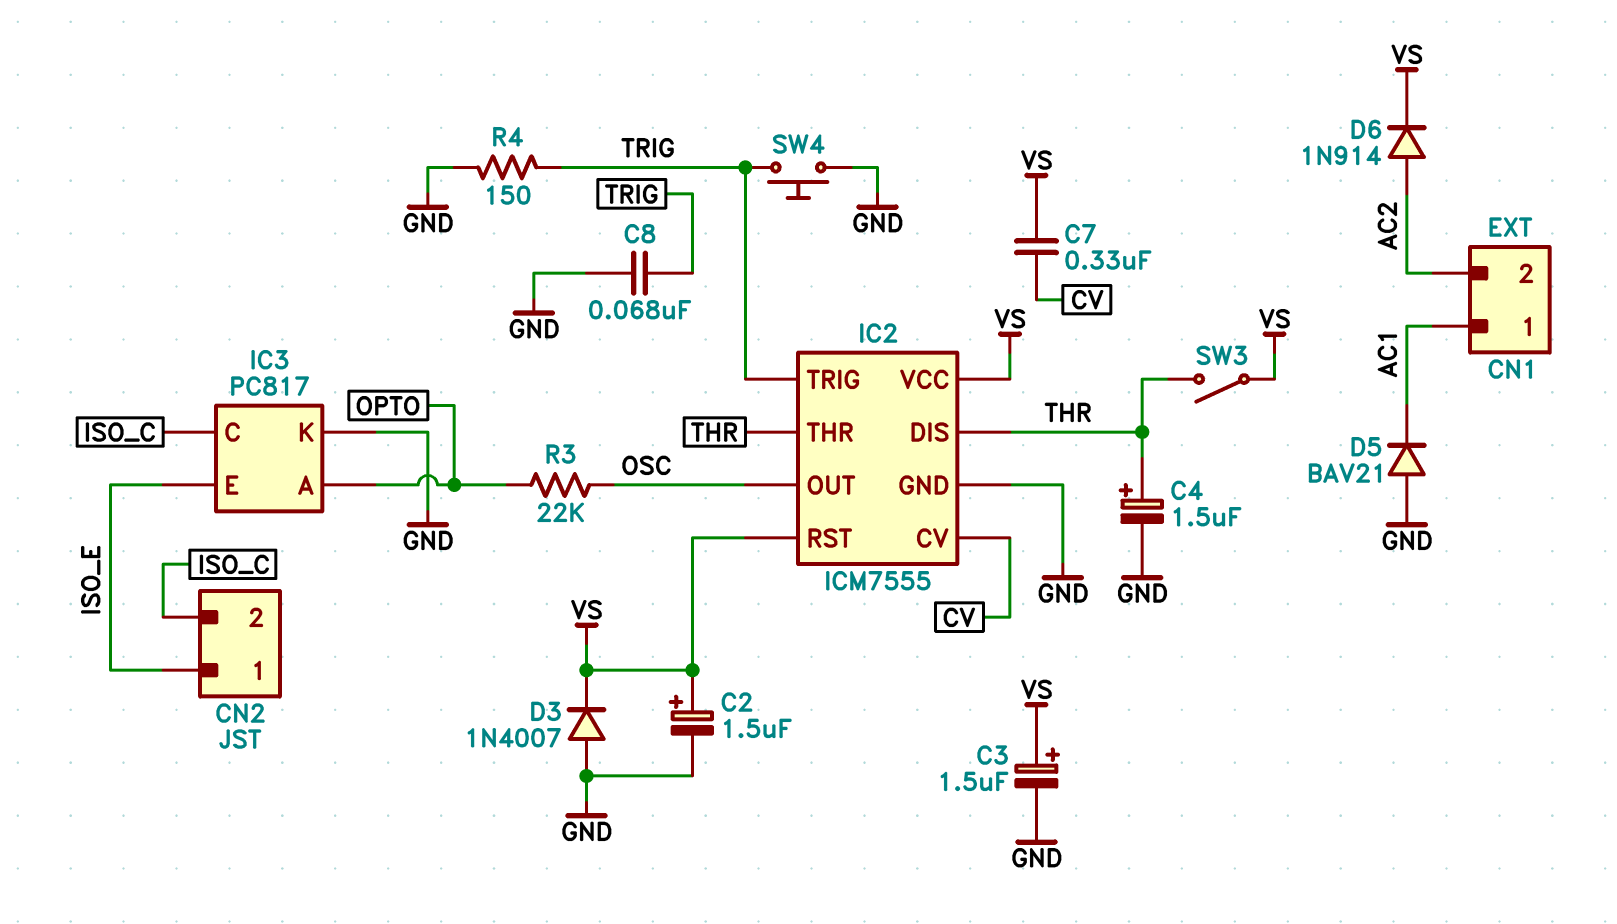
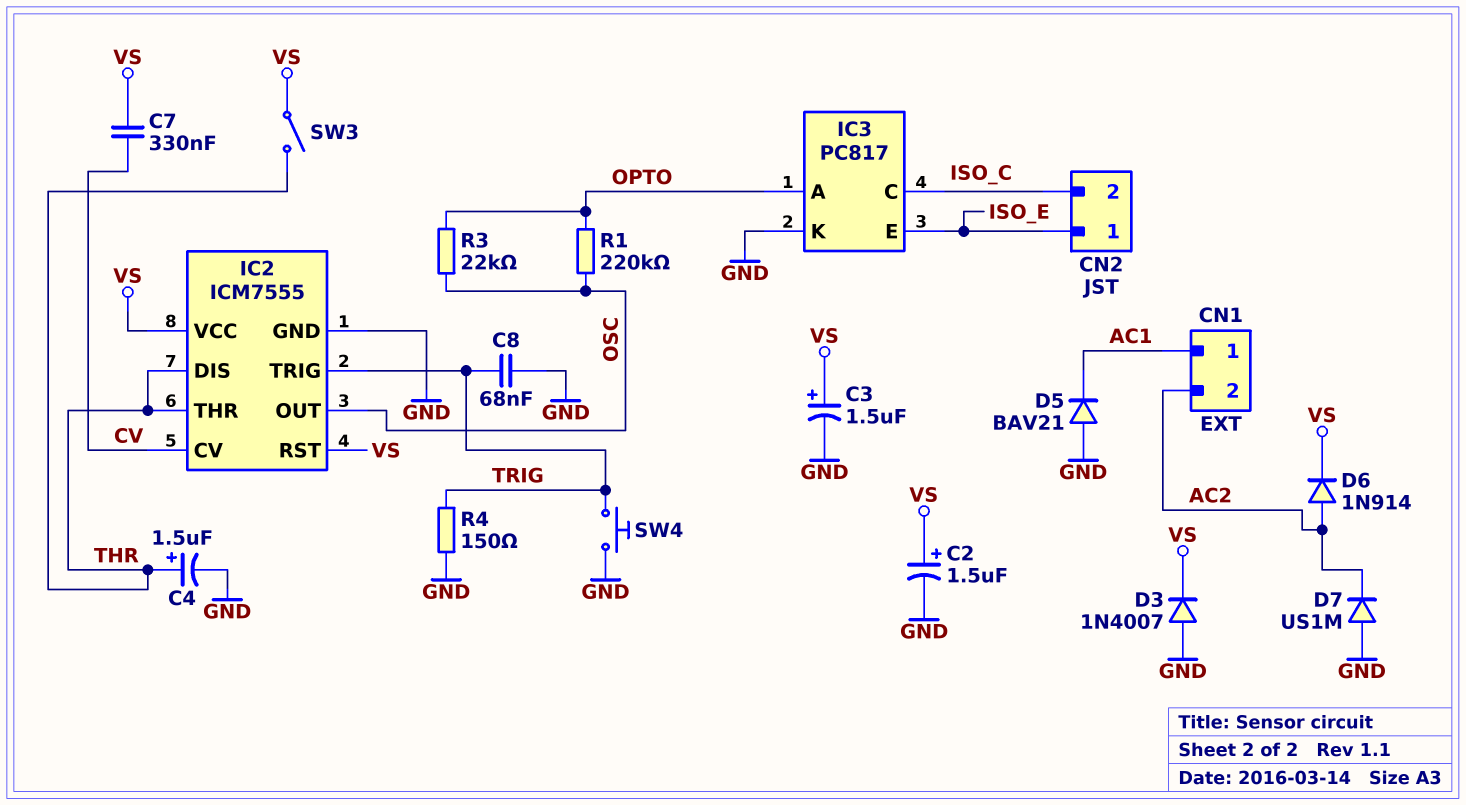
D7: none -> diode US1M (A GND, K AC2)
R1: none -> 220k (OPTO, OSC)

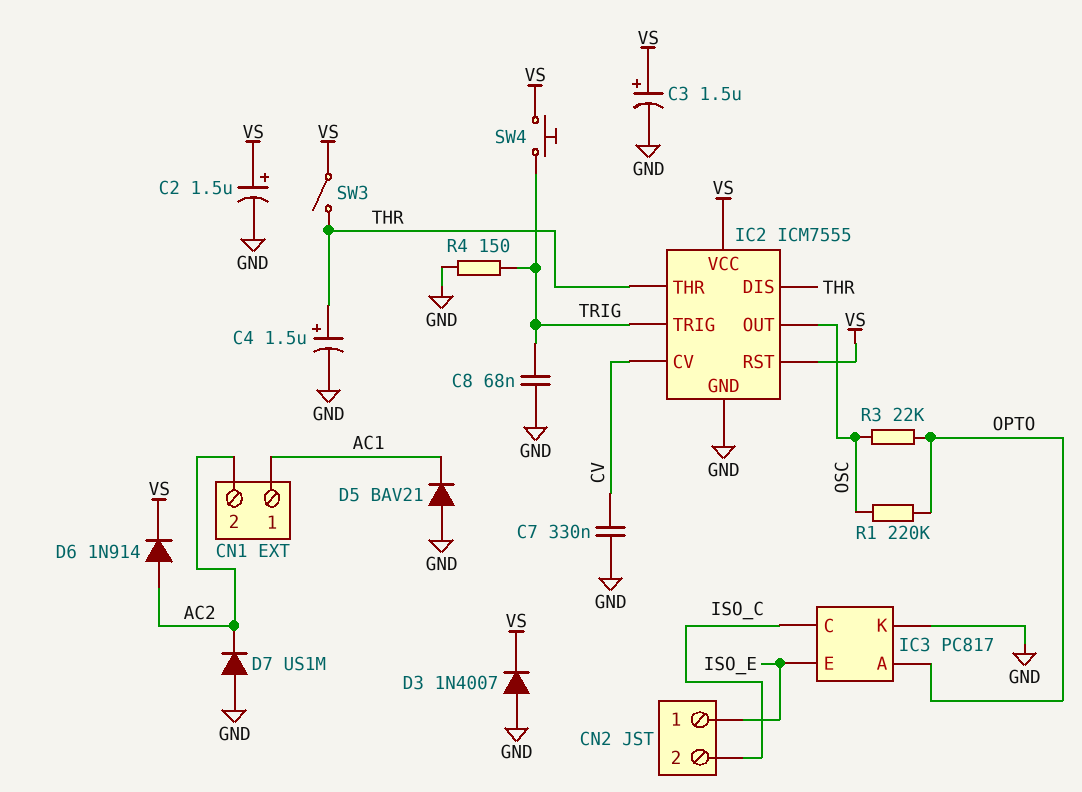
C7: 330nF (CV, VS) -> 330nF (CV, GND)
SW4: button (GND, TRIG) -> button (TRIG, VS)

